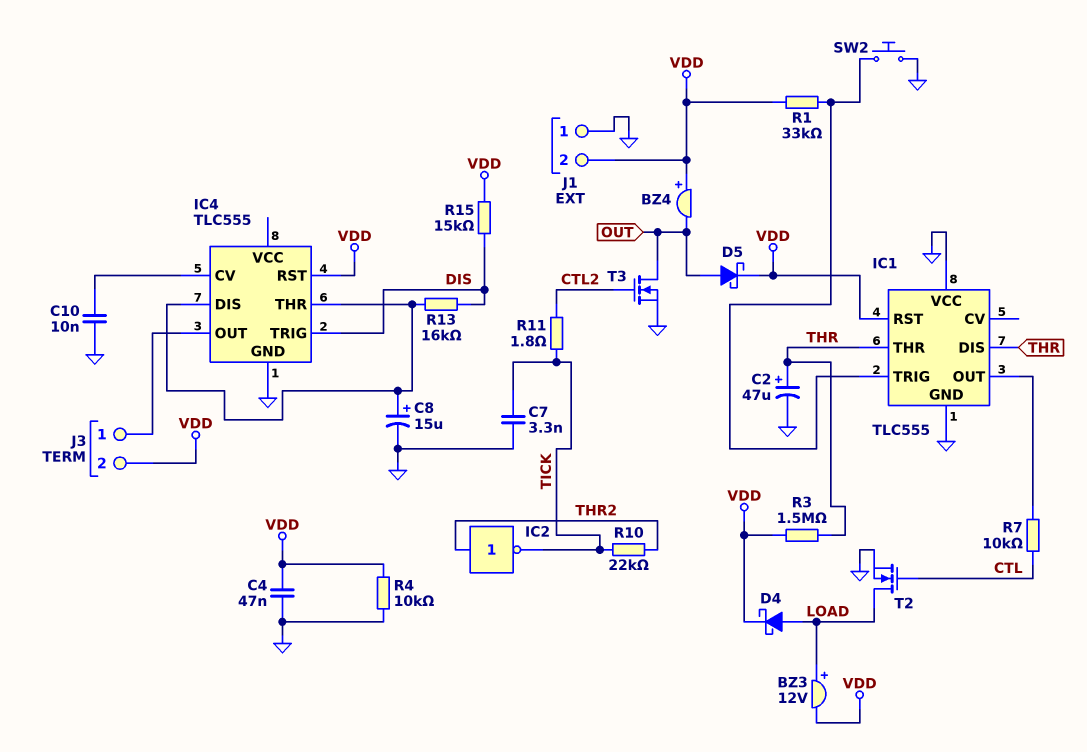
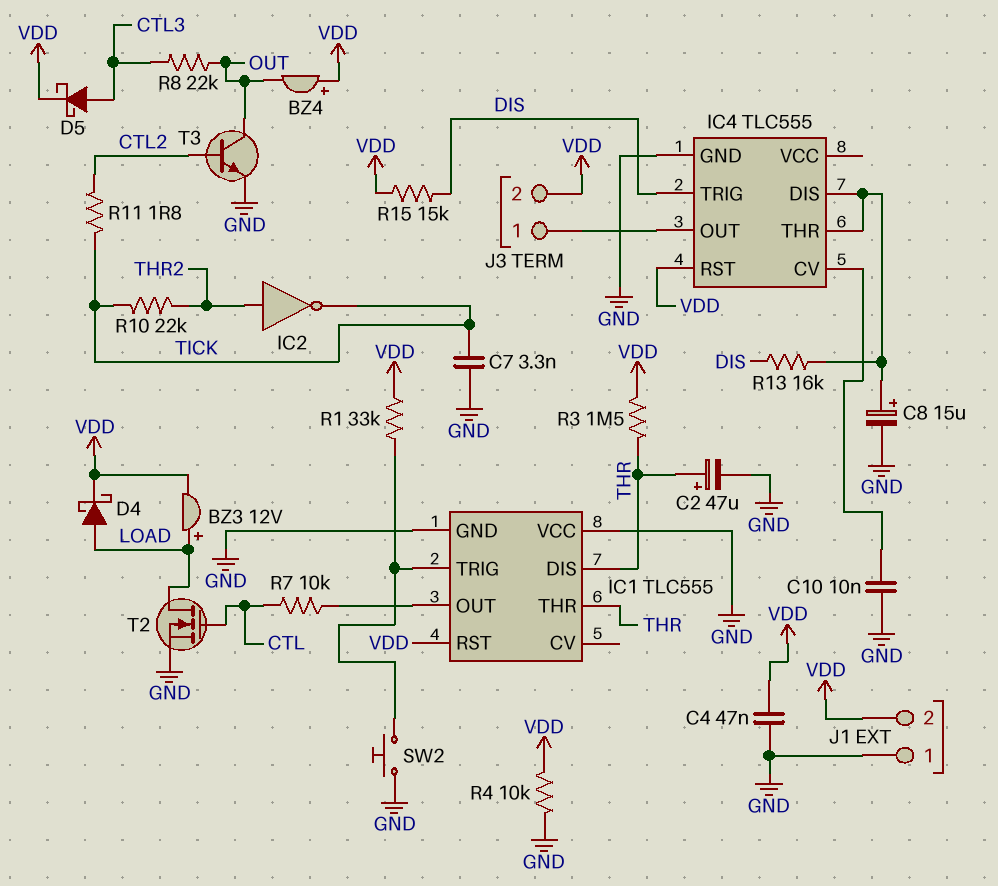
D5: schottky (A OUT, K VDD) -> schottky (A CTL3, K VDD)
R8: none -> 22k (CTL3, OUT)
T3: NMOS (G CTL2, D OUT, S GND) -> NPN (B CTL2, C OUT, E GND)

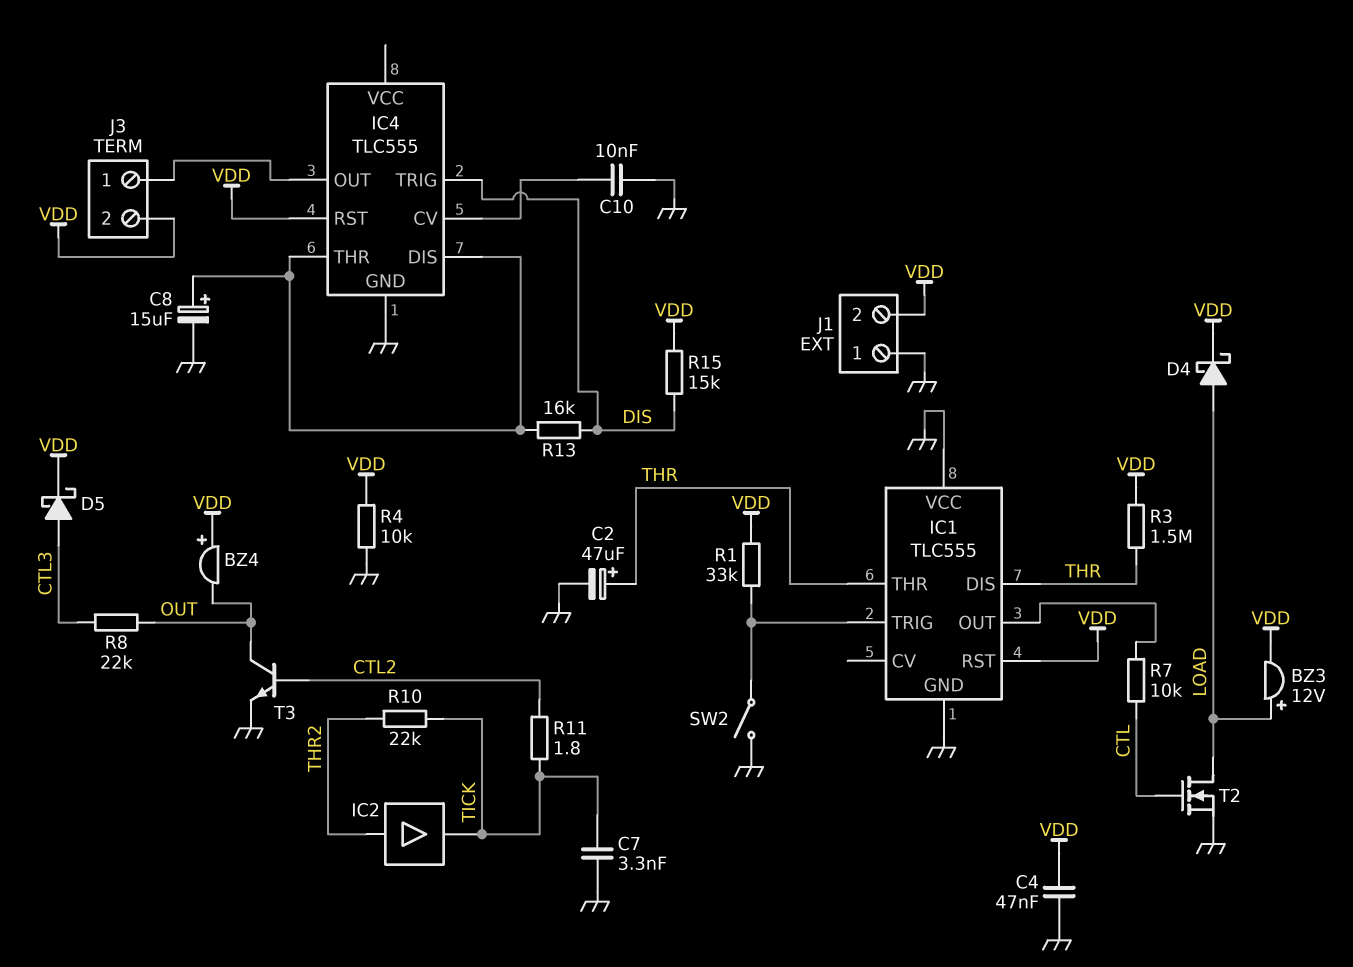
IC2: NOT (in THR2, out TICK) -> buffer (in THR2, out TICK)
SW2: button (GND, IC1/TRIG) -> switch (GND, IC1/TRIG)

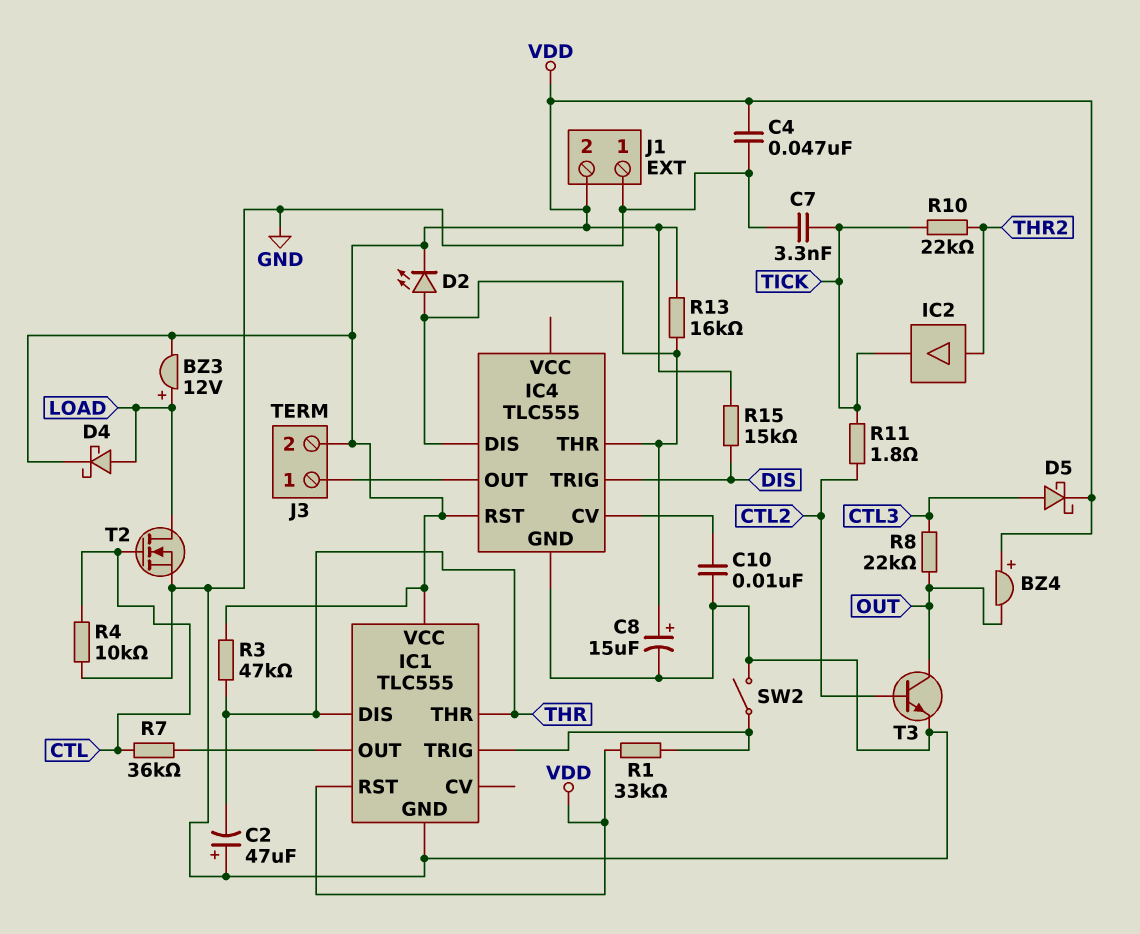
C2: 47uF (plus THR, minus GND) -> 47uF (plus GND, minus THR)
D2: none -> LED (A IC4/DIS, K VDD)
IC1 pin VCC: GND -> VDD
R3: 1.5M (THR, VDD) -> 47k (THR, VDD)
R4: 10k (GND, VDD) -> 10k (CTL, GND)
R7: 10k (CTL, IC1/OUT) -> 36k (CTL, IC1/OUT)
R13: 16k (DIS, IC4/DIS) -> 16k (IC4/DIS, VDD)

